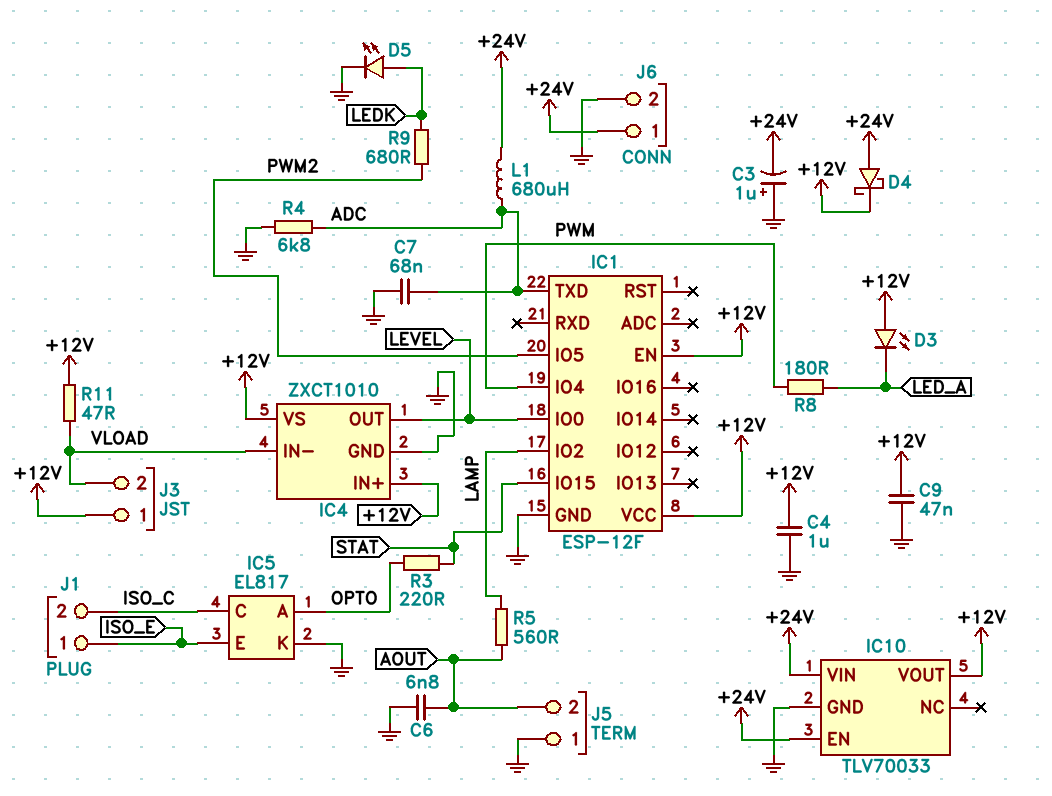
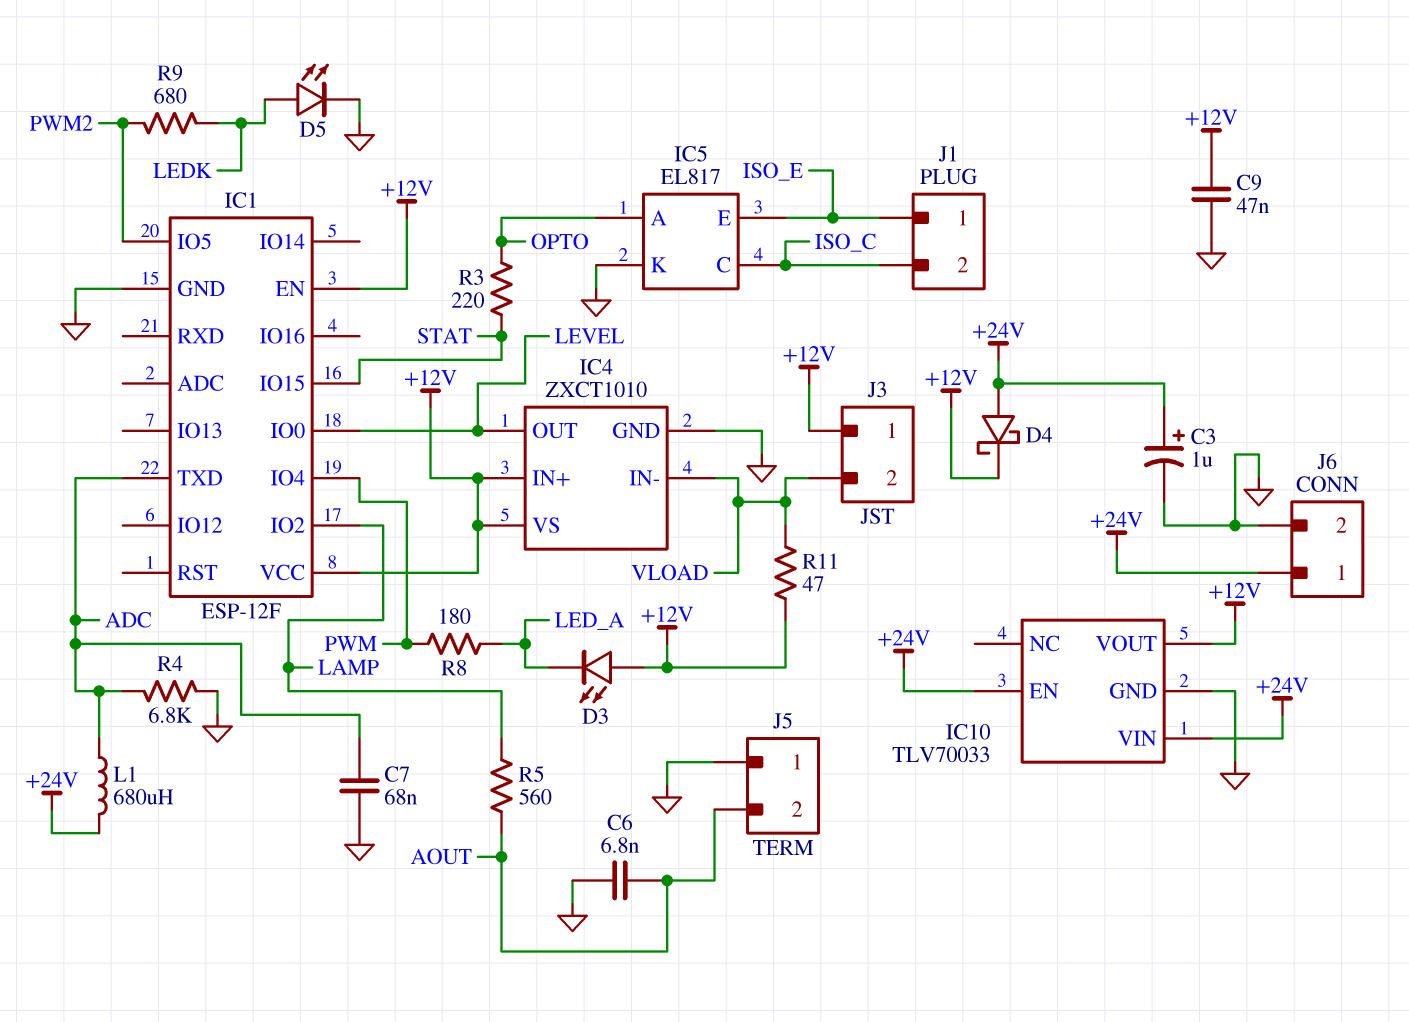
C3: 1uF (plus GND, minus +24V) -> 1uF (plus +24V, minus GND)
C4: 1uF (+12V, GND) -> none

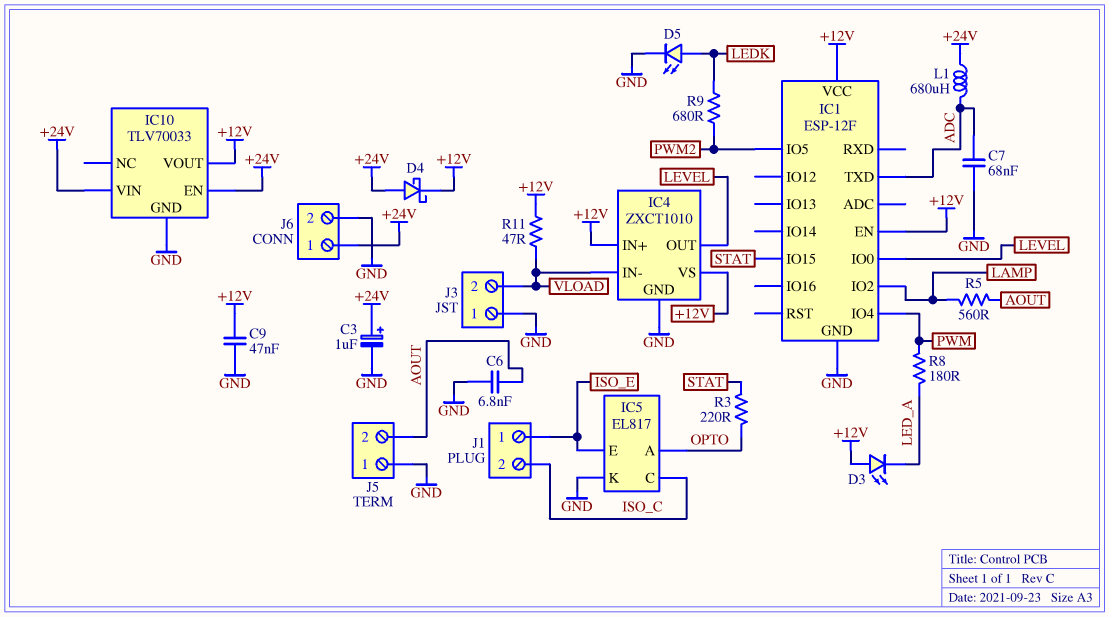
J3 pin 1: +12V -> GND
R4: 6.8k (ADC, GND) -> none

